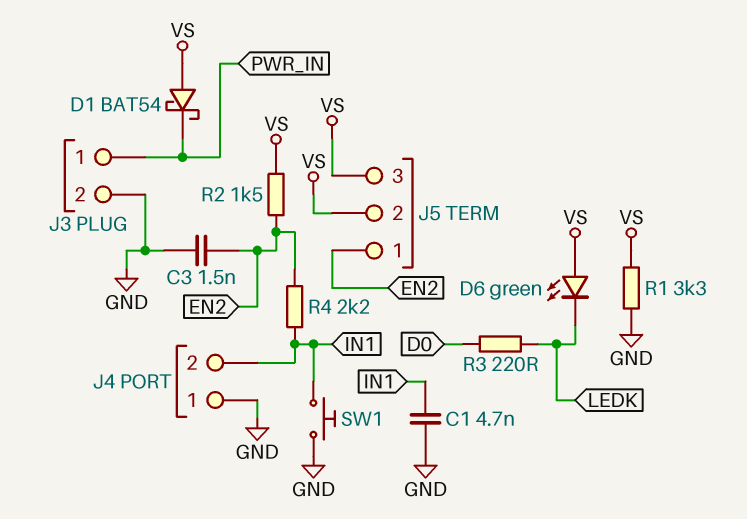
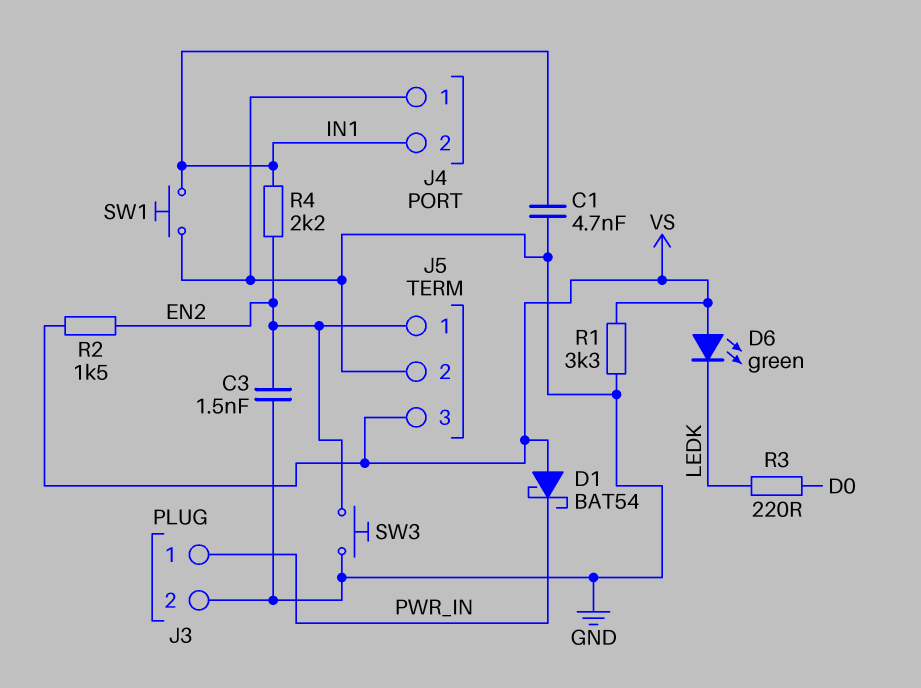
J5 pin 2: VS -> GND
SW3: none -> button (EN2, GND)

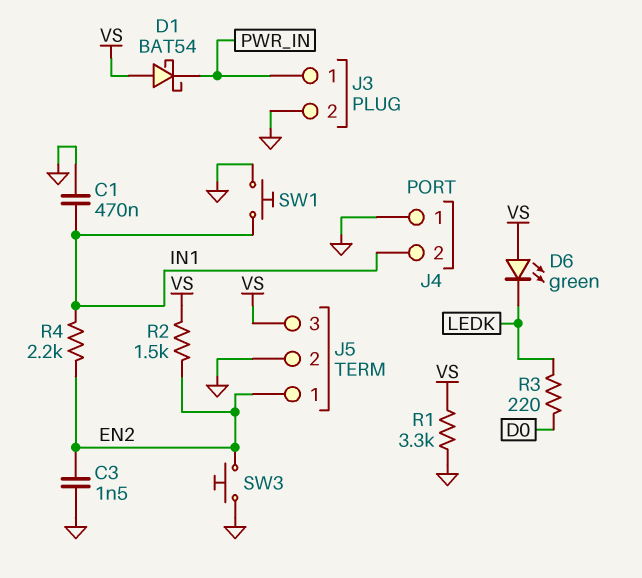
C1: 4.7nF (GND, IN1) -> 470nF (GND, IN1)

